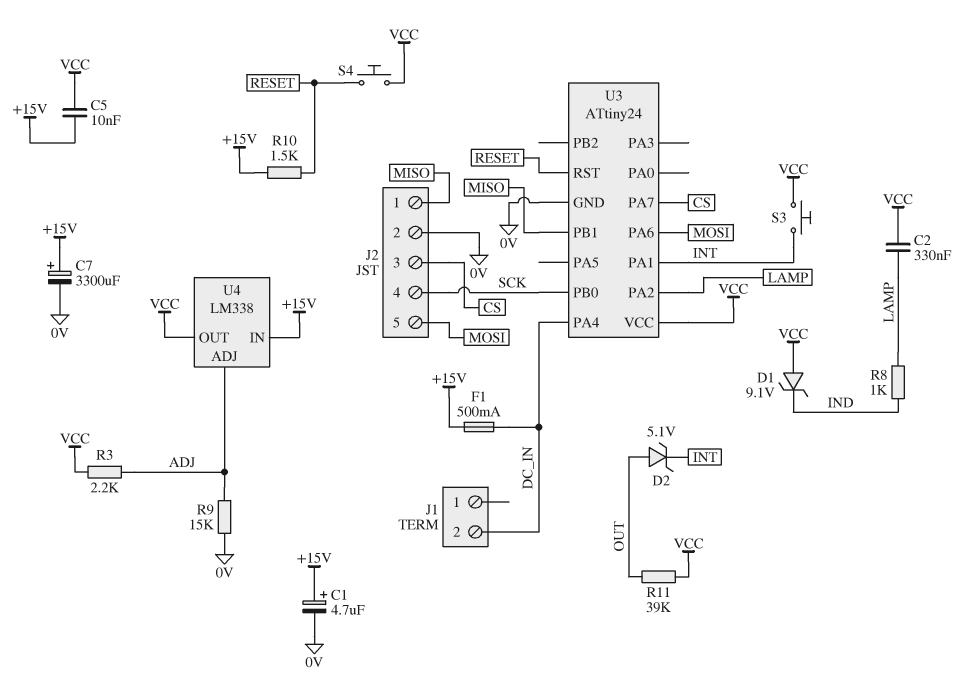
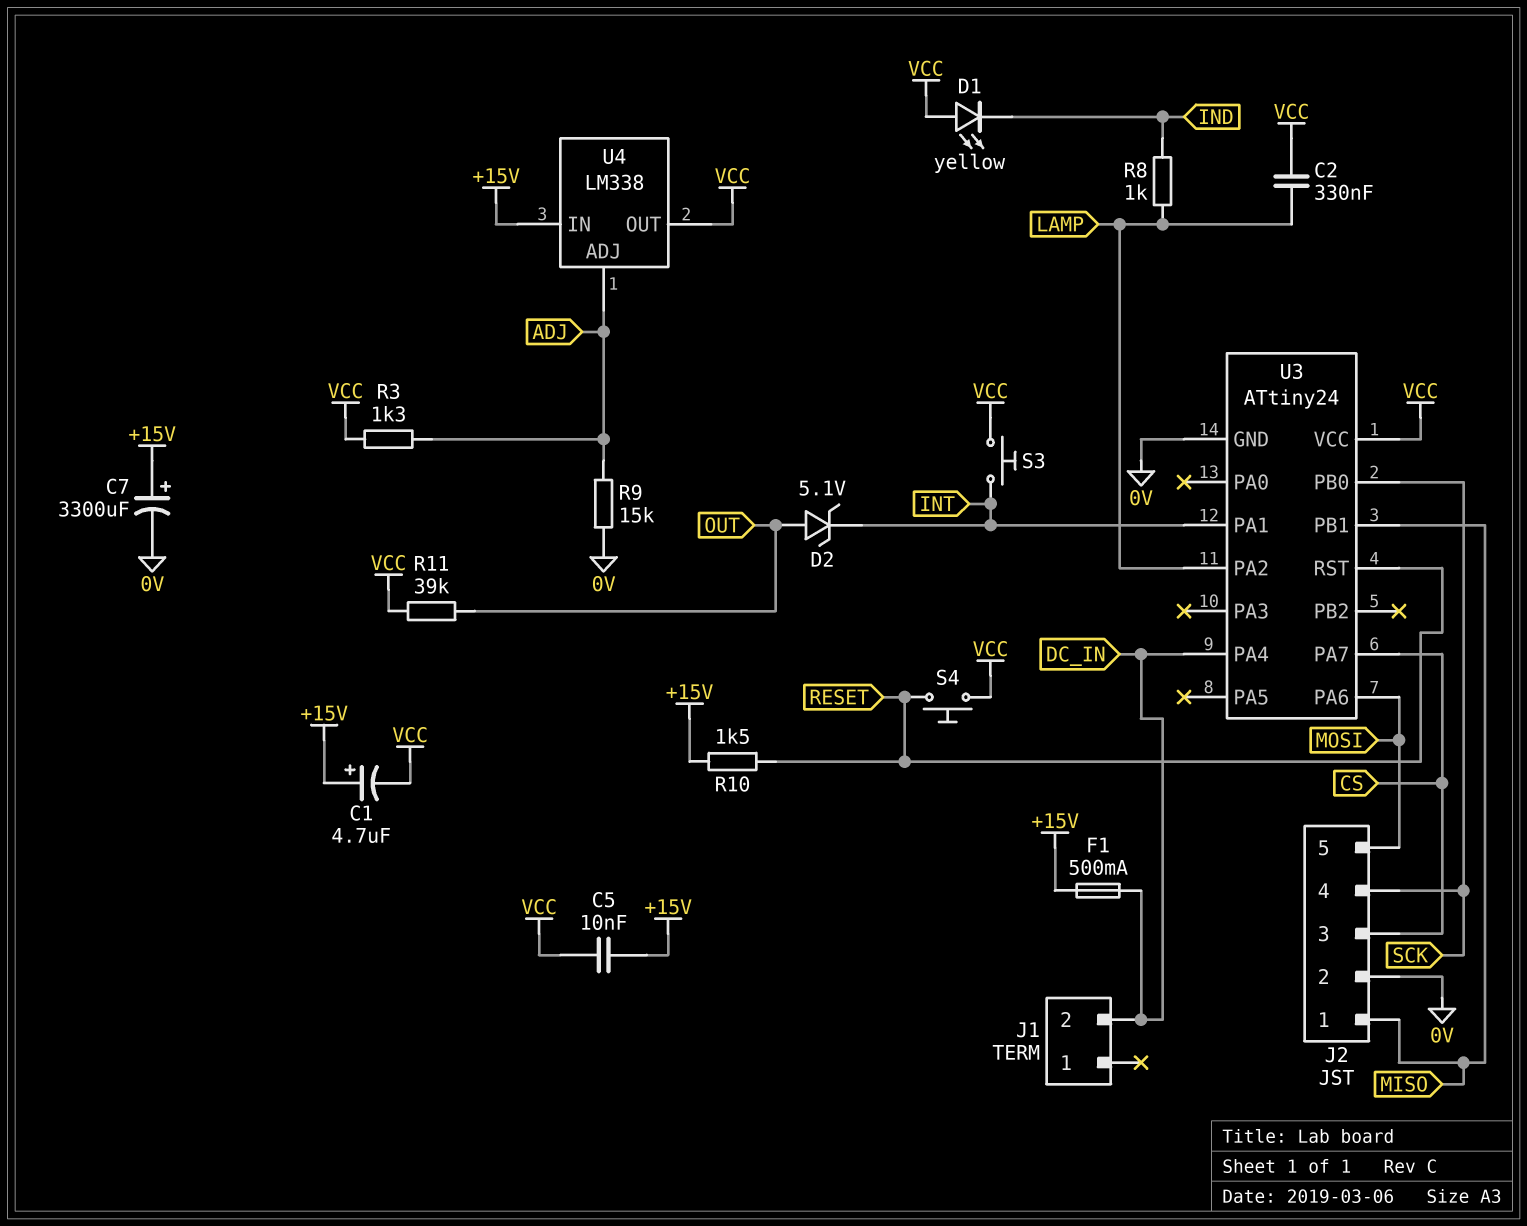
C1: 4.7uF (plus +15V, minus 0V) -> 4.7uF (plus +15V, minus VCC)
D1: zener 9.1V (A VCC, K IND) -> LED yellow (A VCC, K IND)
R3: 2.2k (ADJ, VCC) -> 1.3k (ADJ, VCC)

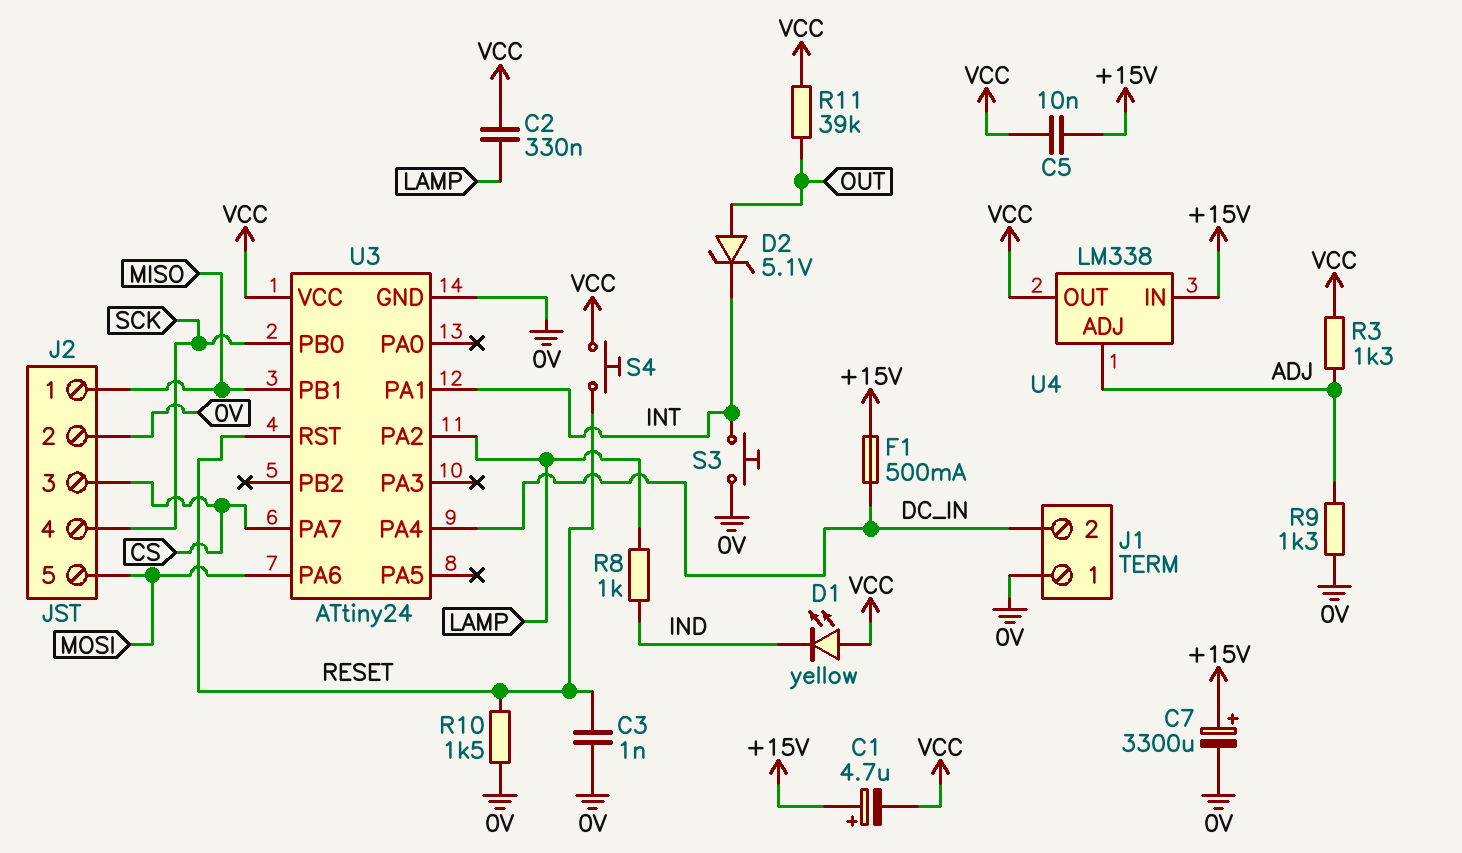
C3: none -> 1nF (0V, RESET)
J1 pin 1: none -> 0V
R9: 15k (0V, ADJ) -> 1.3k (0V, ADJ)
R10: 1.5k (+15V, RESET) -> 1.5k (0V, RESET)
S3: button (INT, VCC) -> button (0V, INT)

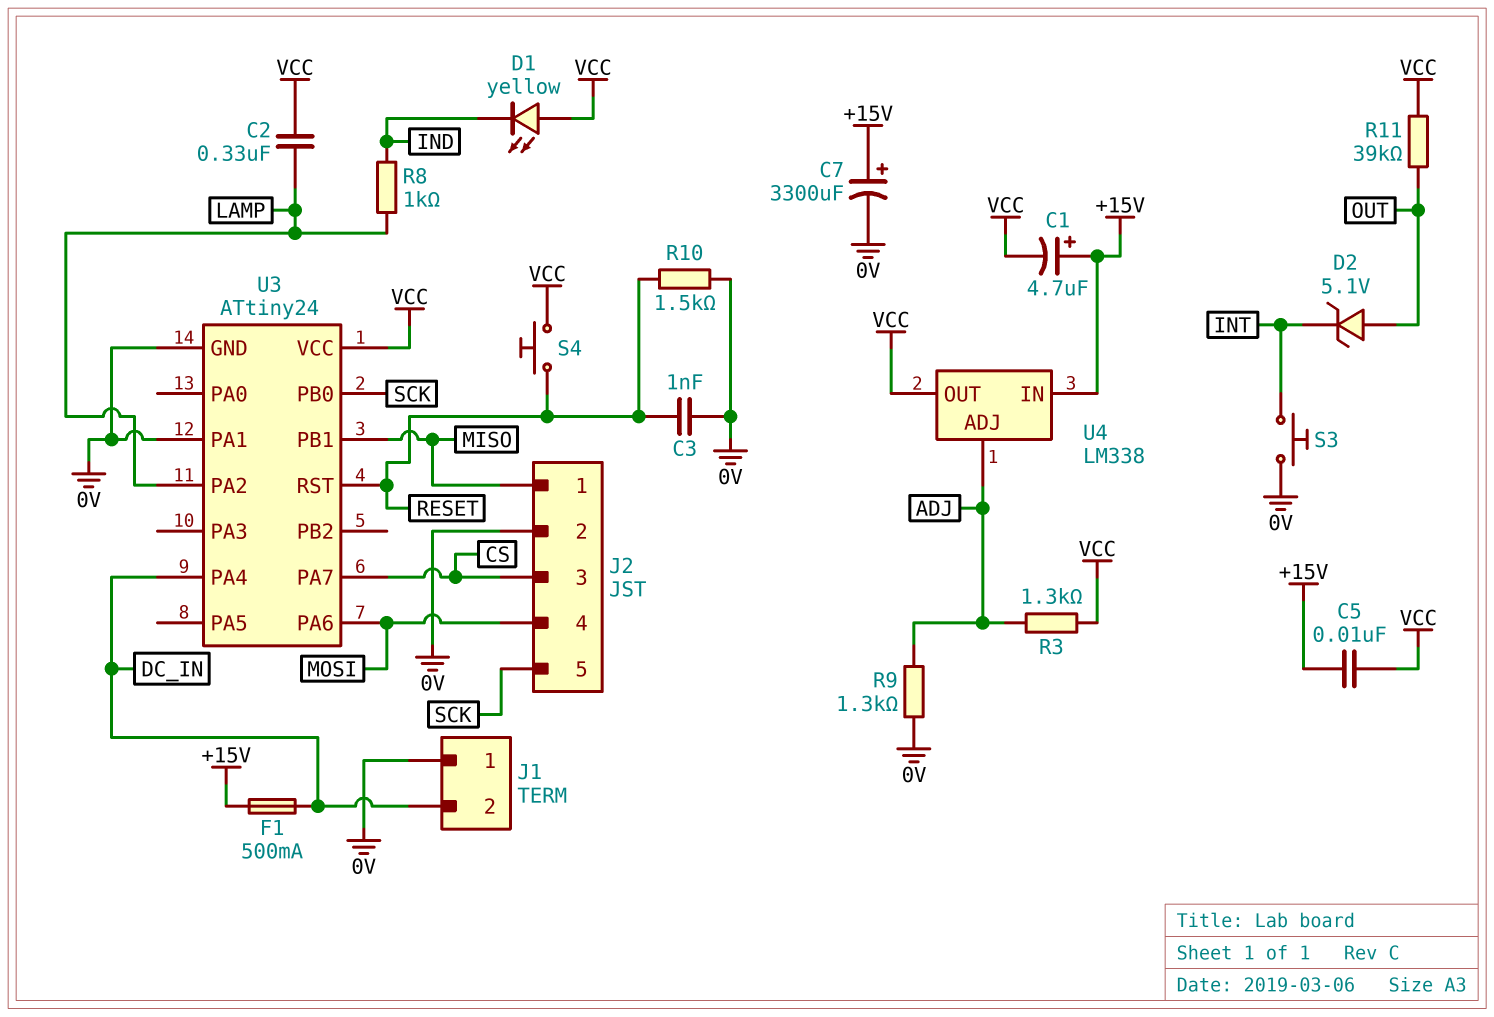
J2 pin 4: SCK -> MOSI
J2 pin 5: MOSI -> SCK
U3 pin PA1: INT -> 0V

